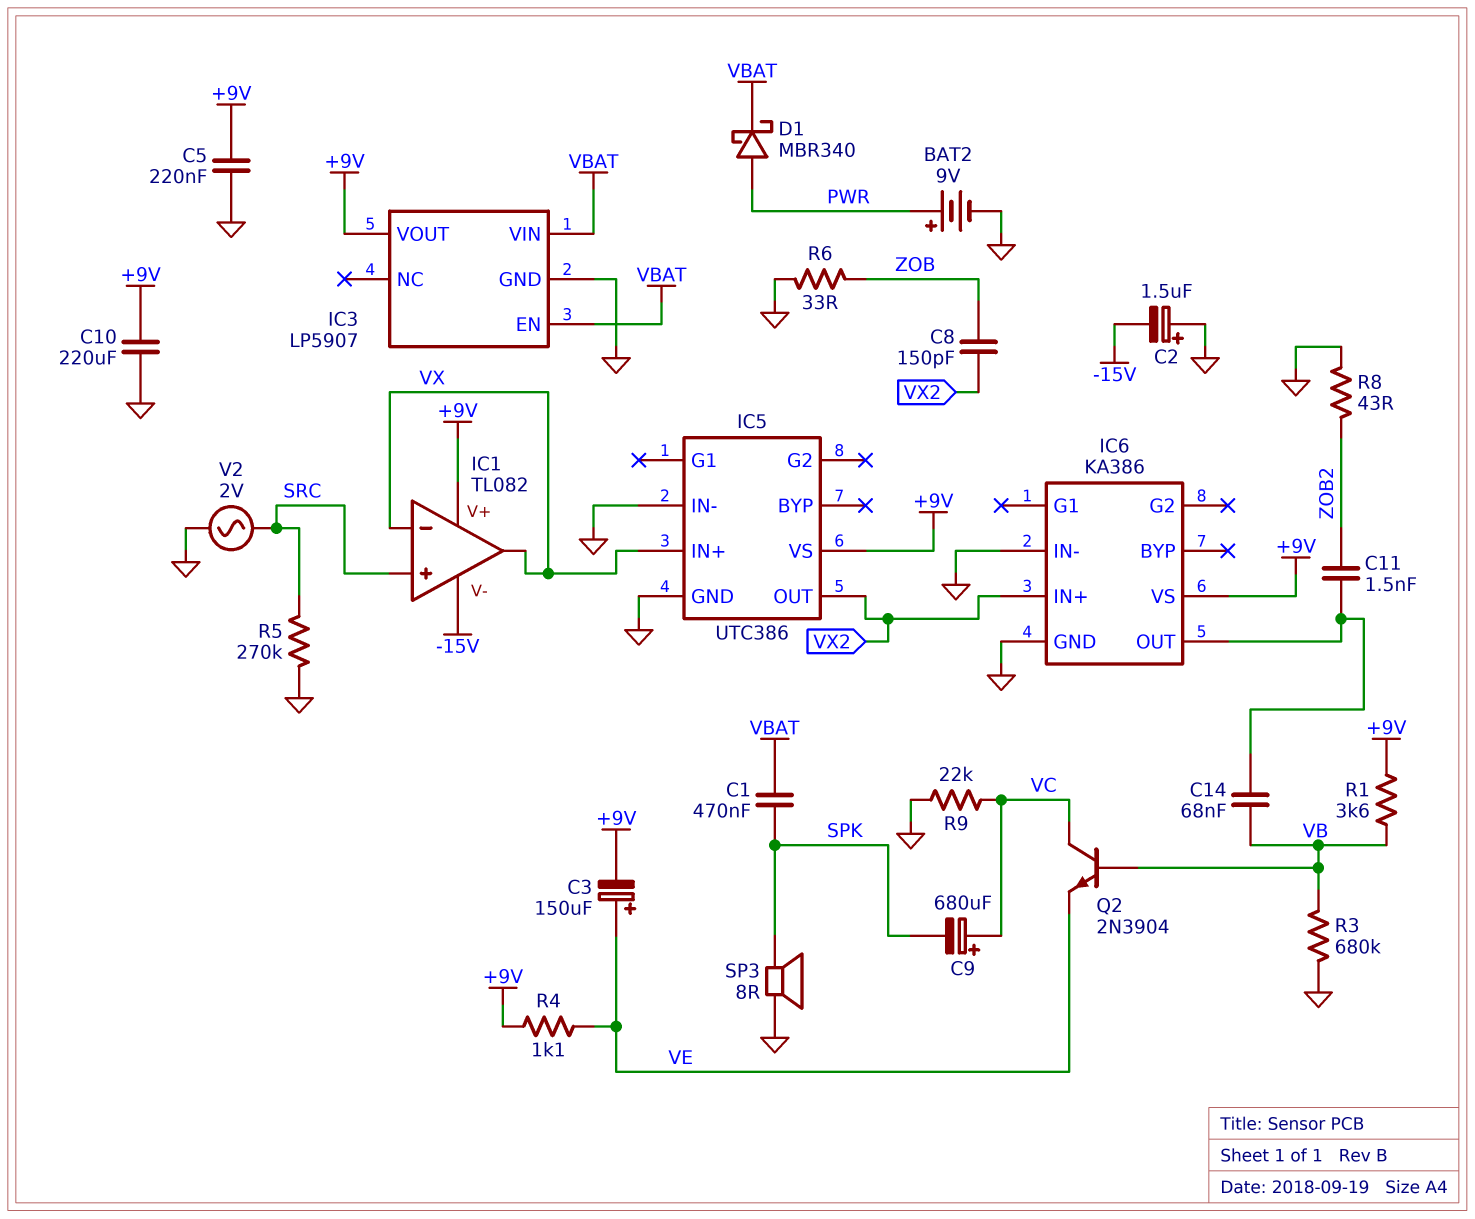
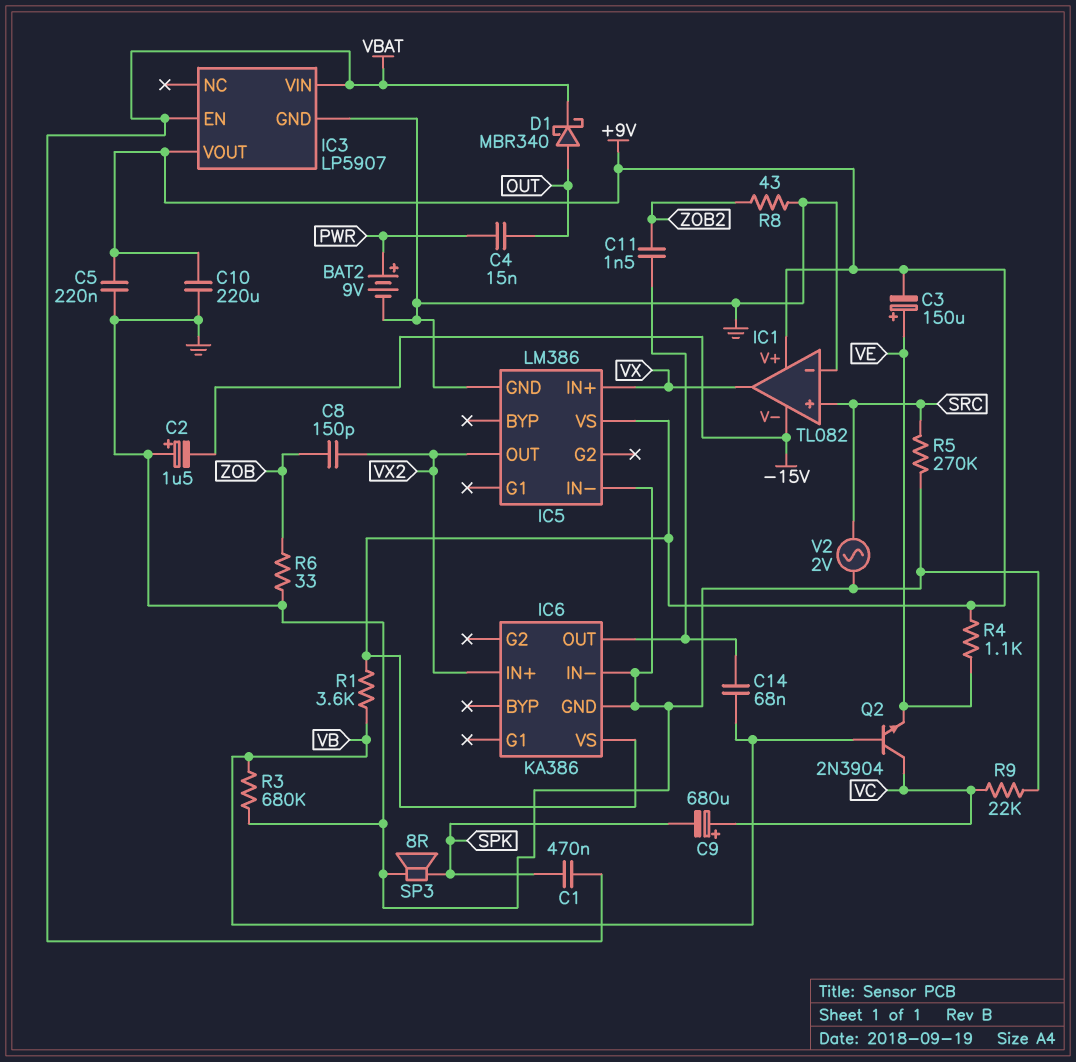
C4: none -> 15nF (OUT, PWR)
D1: schottky MBR340 (A PWR, K VBAT) -> schottky MBR340 (A OUT, K VBAT)
IC1 pin in-: VX -> GND
IC5: UTC386 -> LM386

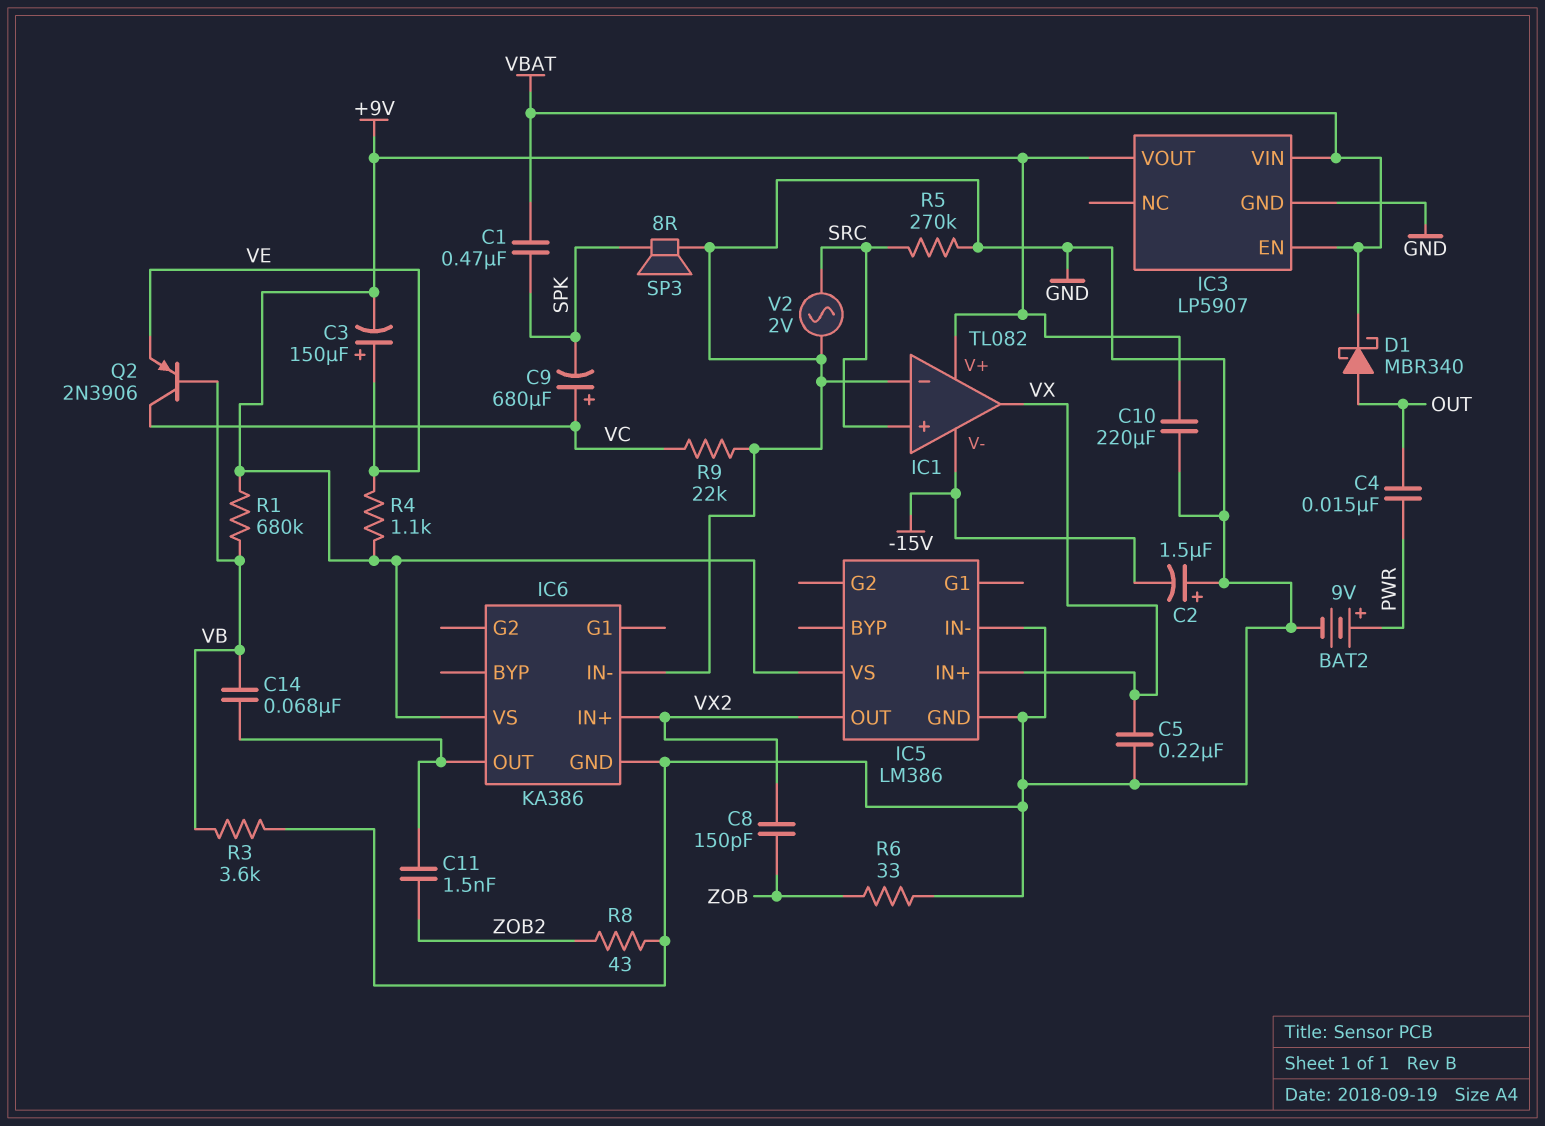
C5: 220nF (+9V, GND) -> 220nF (GND, VX)
Q2: NPN 2N3904 (B VB, C VC, E VE) -> PNP 2N3906 (B VB, C VC, E VE)
R1: 3.6k (+9V, VB) -> 680k (+9V, VB)
R3: 680k (GND, VB) -> 3.6k (GND, VB)

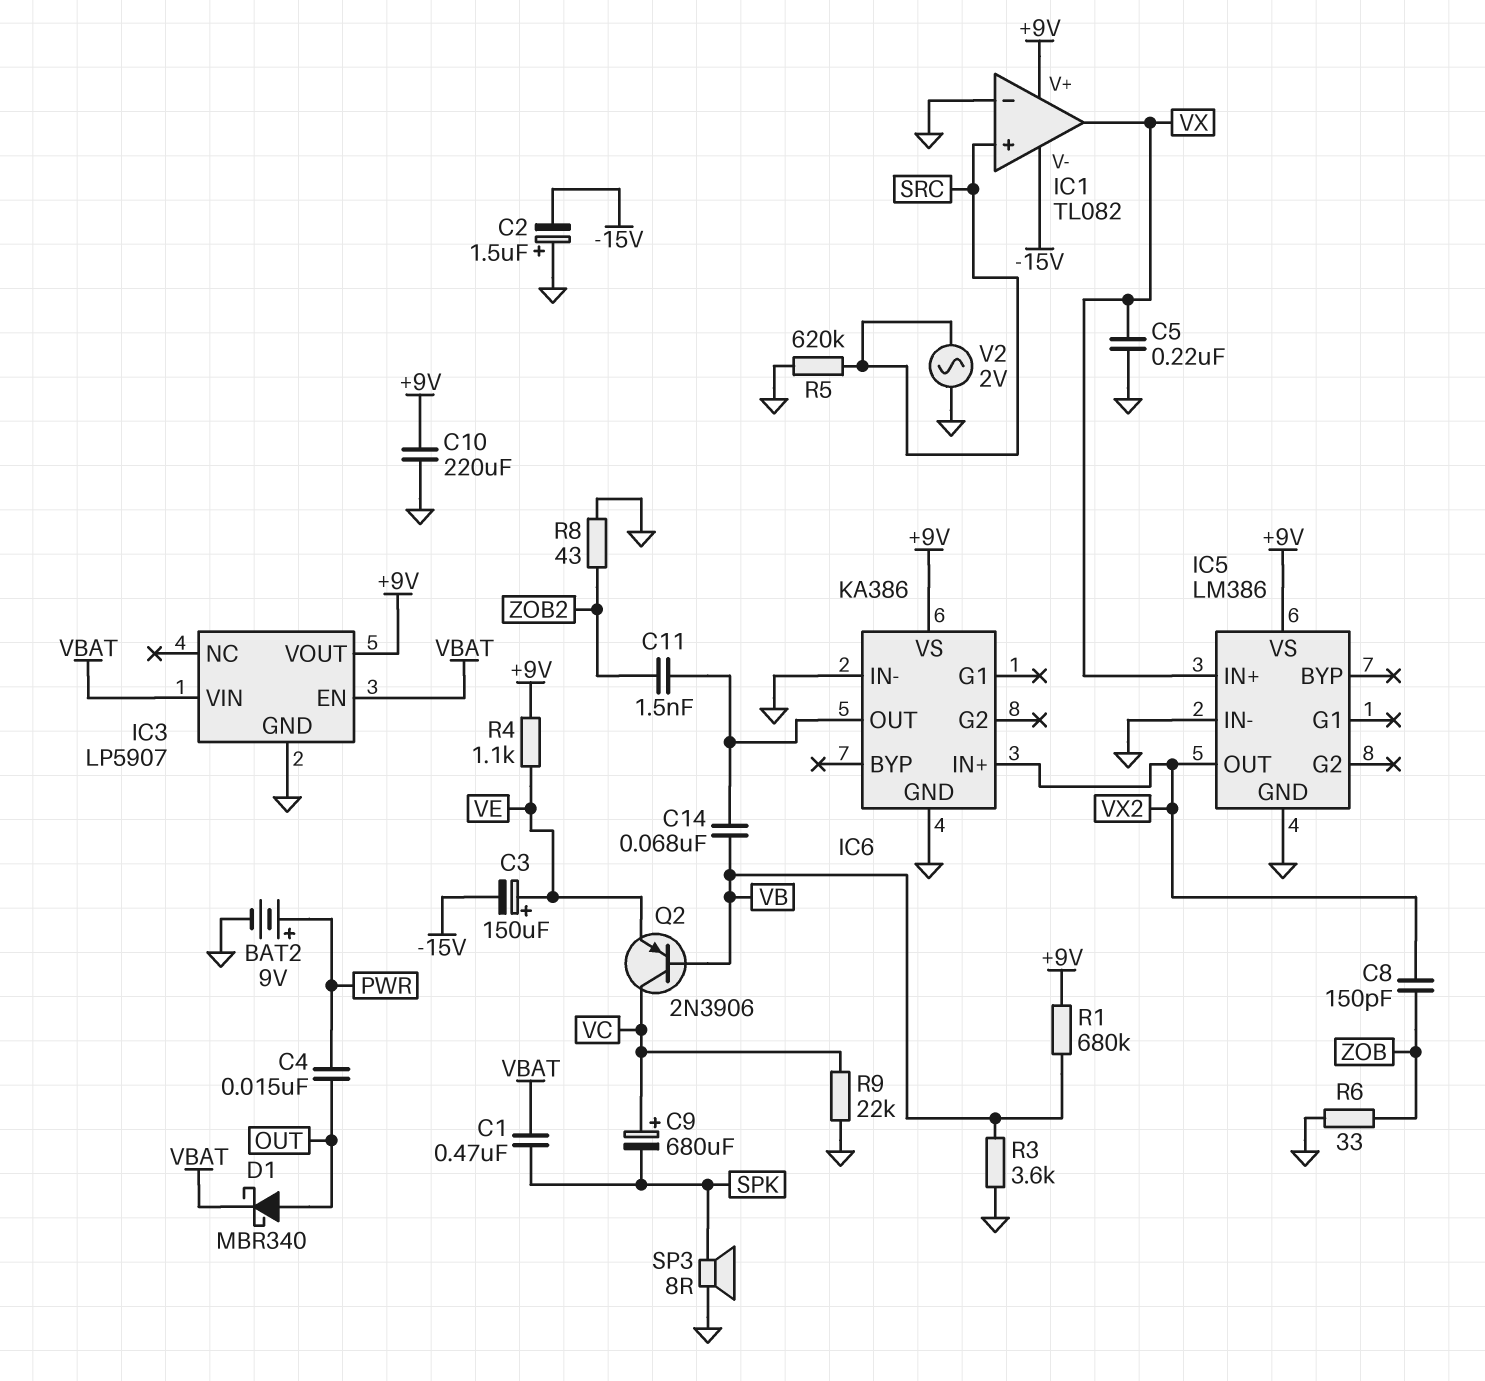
C3: 150uF (plus VE, minus +9V) -> 150uF (plus VE, minus -15V)
R5: 270k (GND, SRC) -> 620k (GND, SRC)

